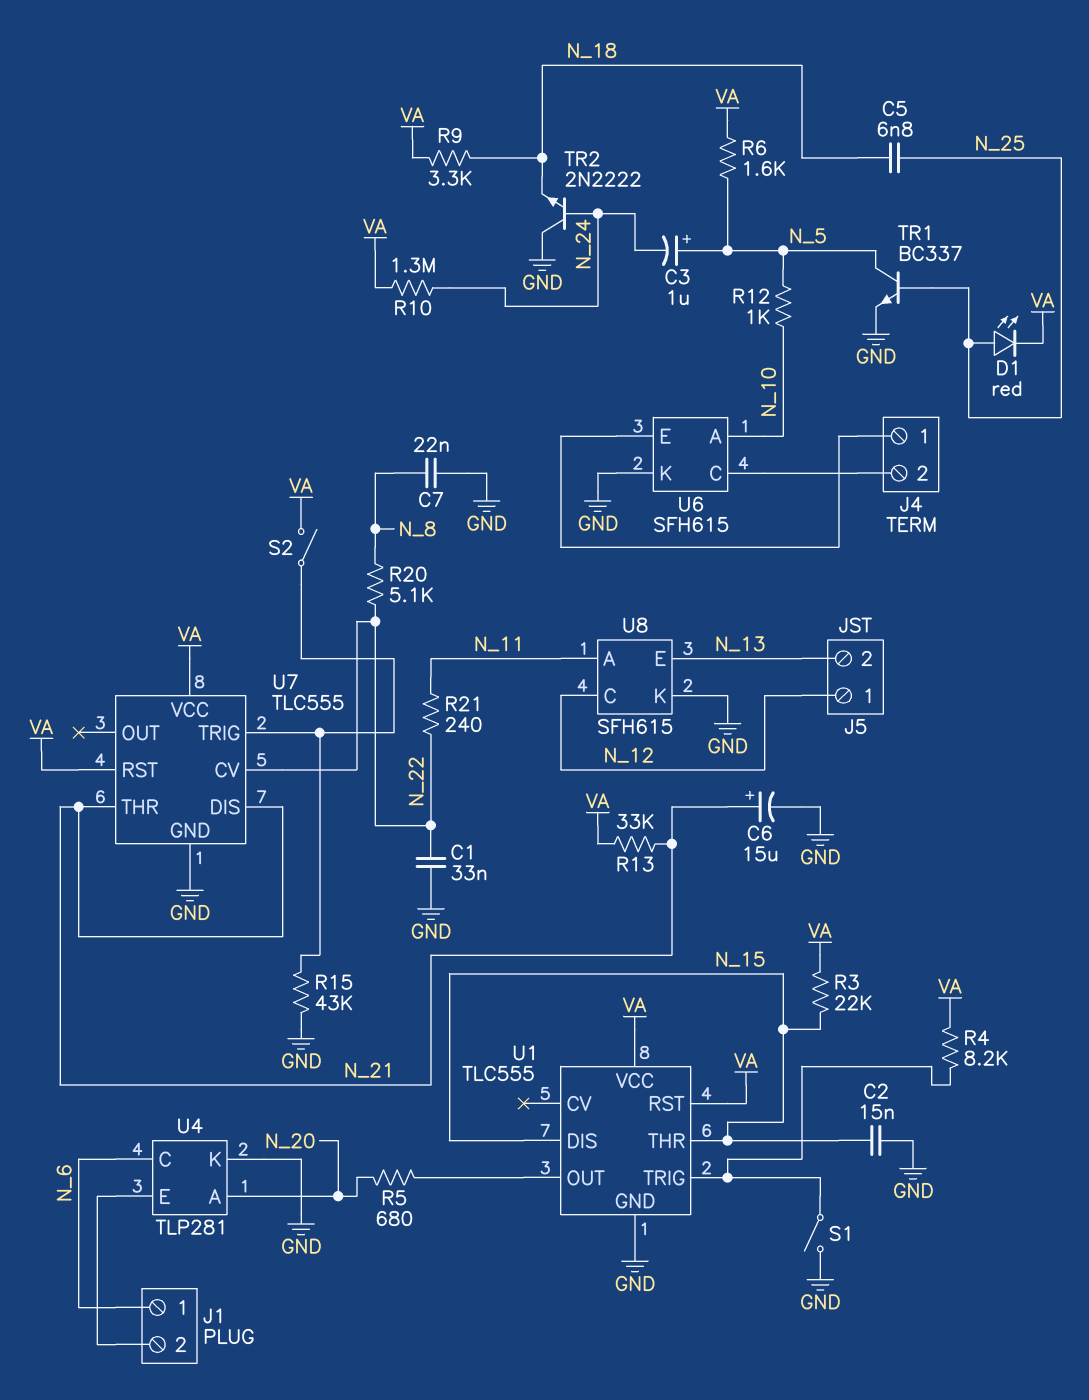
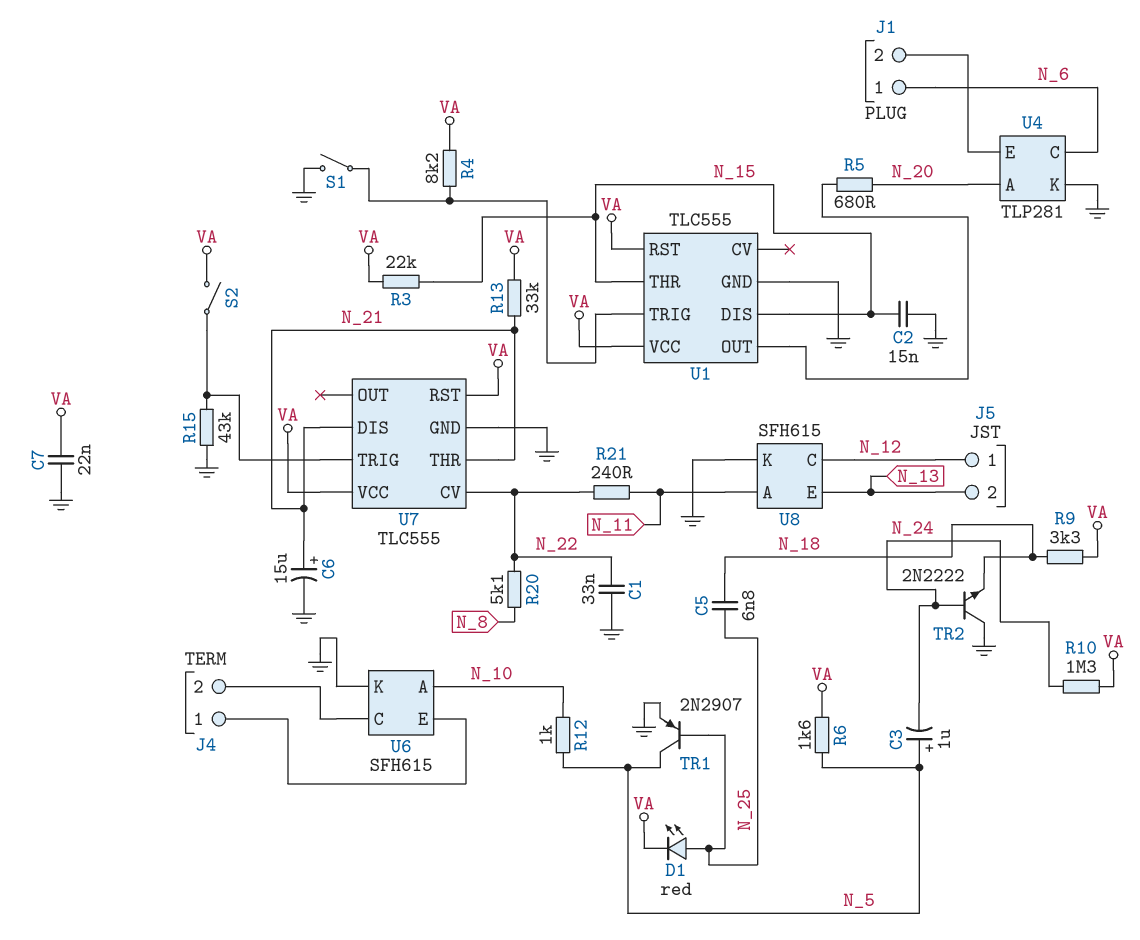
C7: 22nF (GND, N_8) -> 22nF (GND, VA)
TR1: NPN BC337 (B N_25, C N_5, E GND) -> PNP 2N2907 (B N_25, C N_5, E GND)

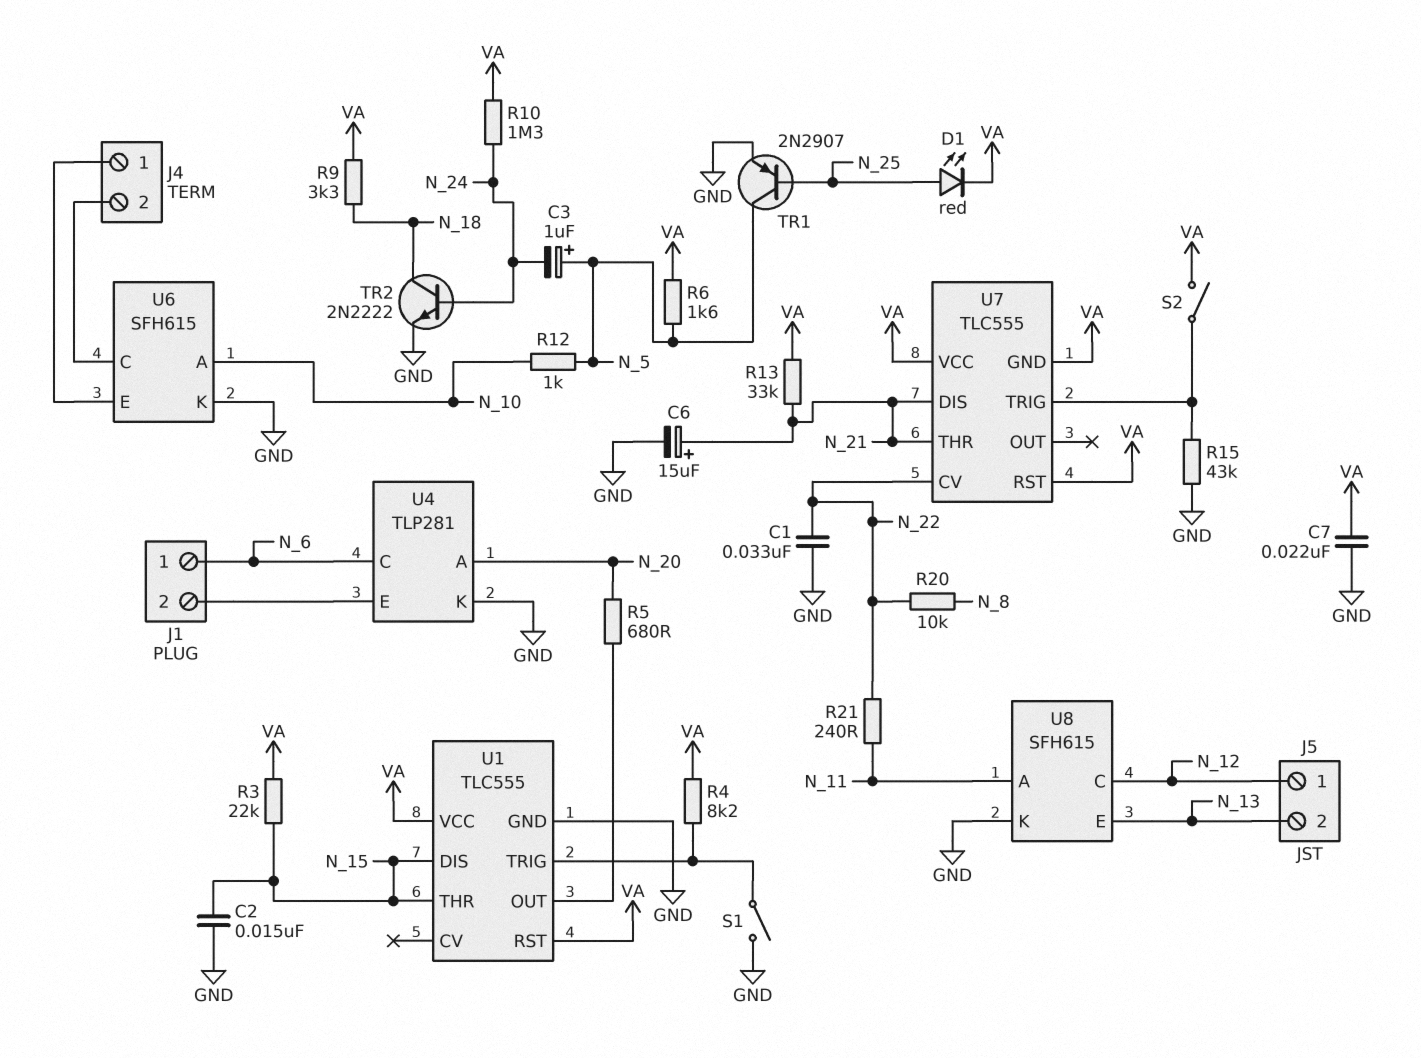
C5: 6.8nF (N_18, N_25) -> none
R20: 5.1k (N_8, N_22) -> 10k (N_8, N_22)
TR2: NPN 2N2222 (B N_24, C GND, E N_18) -> NPN 2N2222 (B N_24, C N_18, E GND)
U7 pin GND: GND -> VA

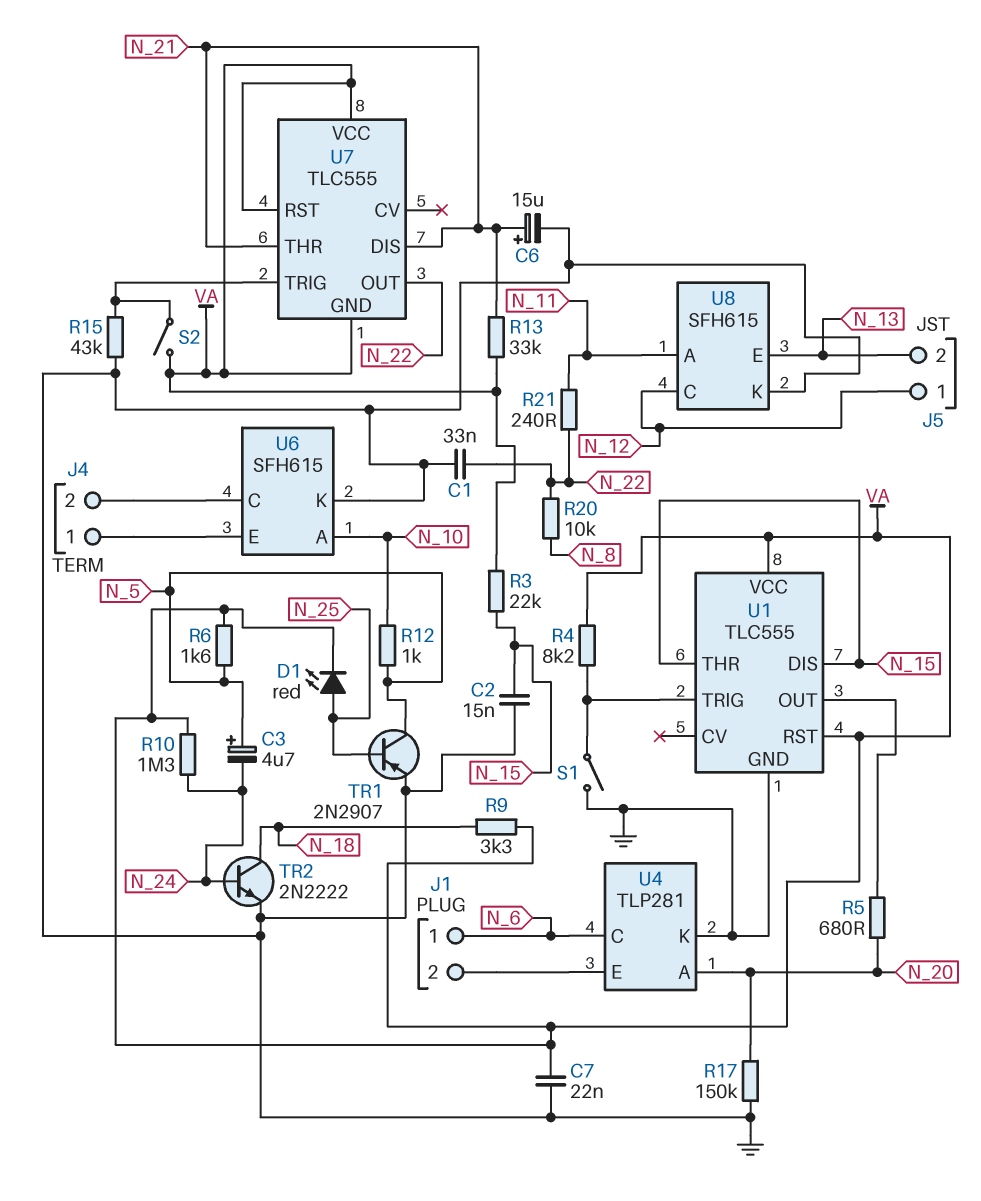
C3: 1uF (plus N_5, minus N_24) -> 4.7uF (plus N_5, minus N_24)
R17: none -> 150k (GND, N_20)
U7 pin CV: N_22 -> none
U7 pin OUT: none -> N_22

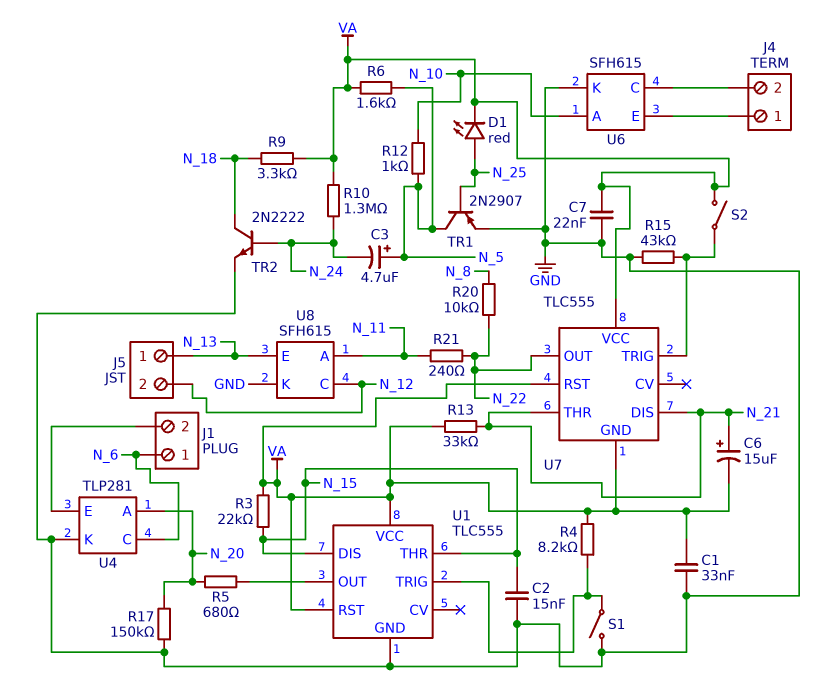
C1: 33nF (GND, N_22) -> 33nF (GND, VA)
C6: 15uF (plus N_21, minus GND) -> 15uF (plus N_21, minus VA)
J5 pin 1: N_12 -> N_13
J5 pin 2: N_13 -> N_12

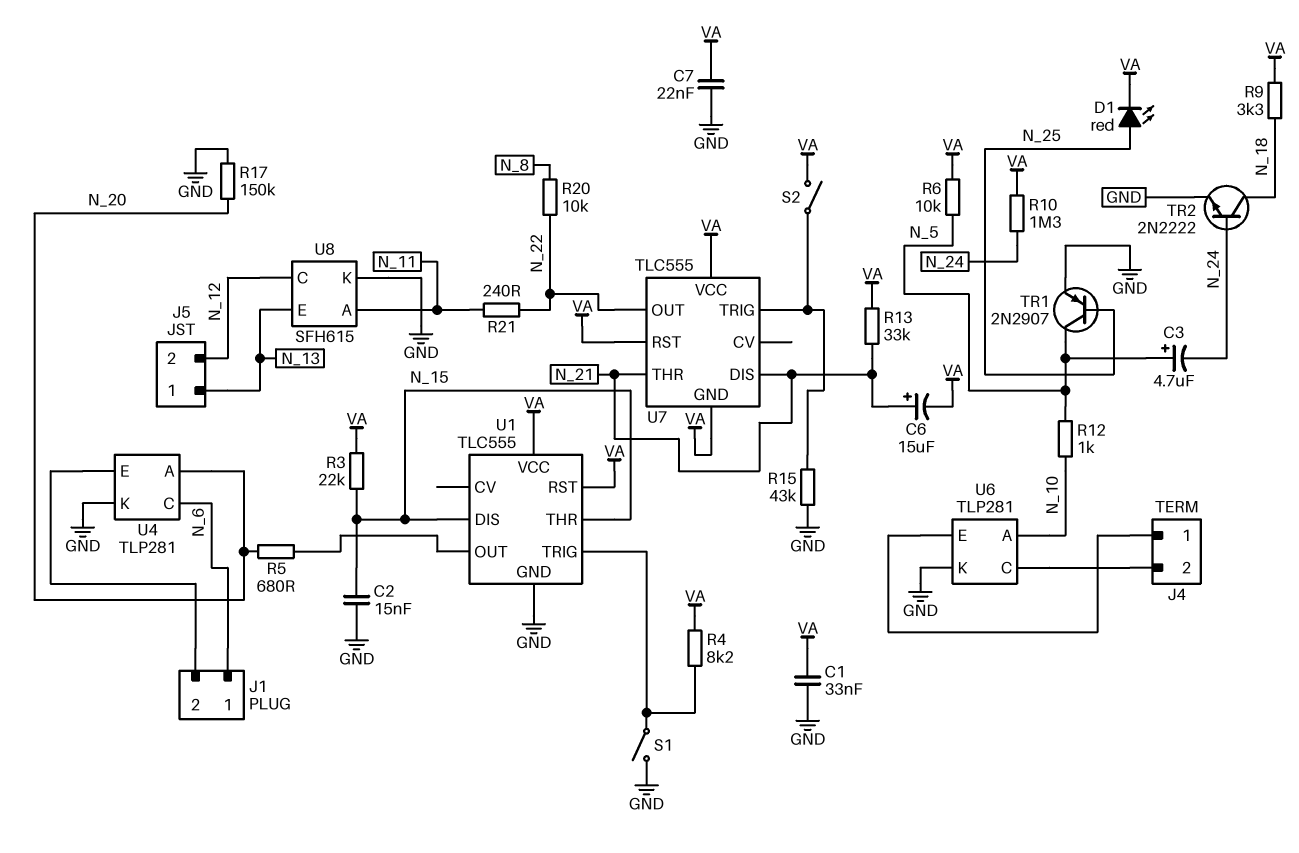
R6: 1.6k (N_5, VA) -> 10k (N_5, VA)
U6: SFH615 -> TLP281

